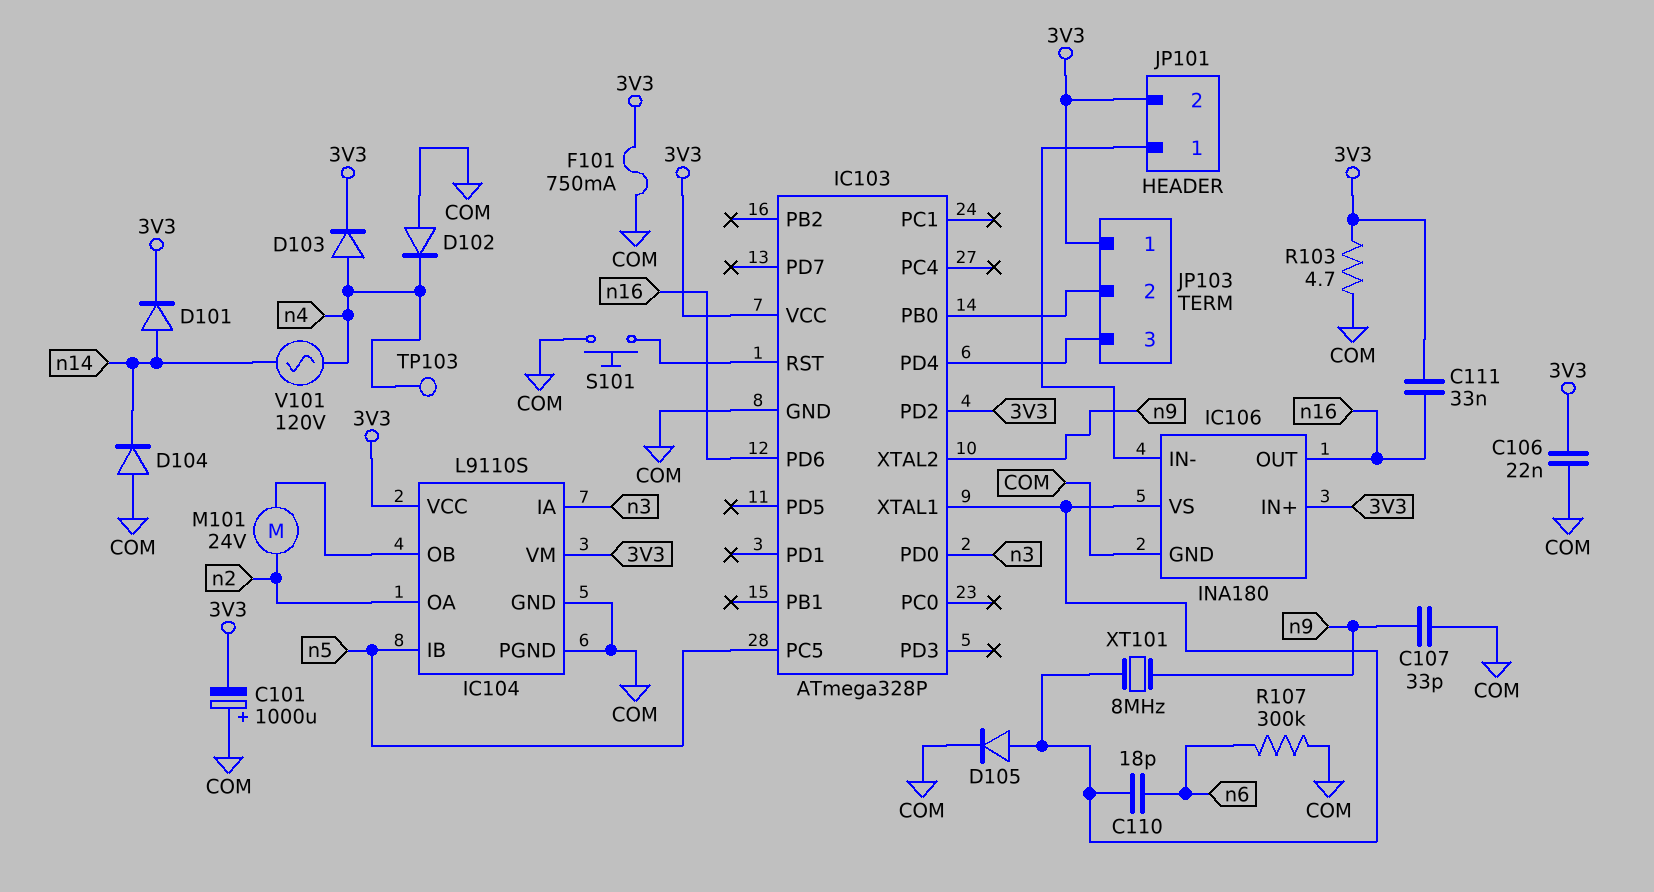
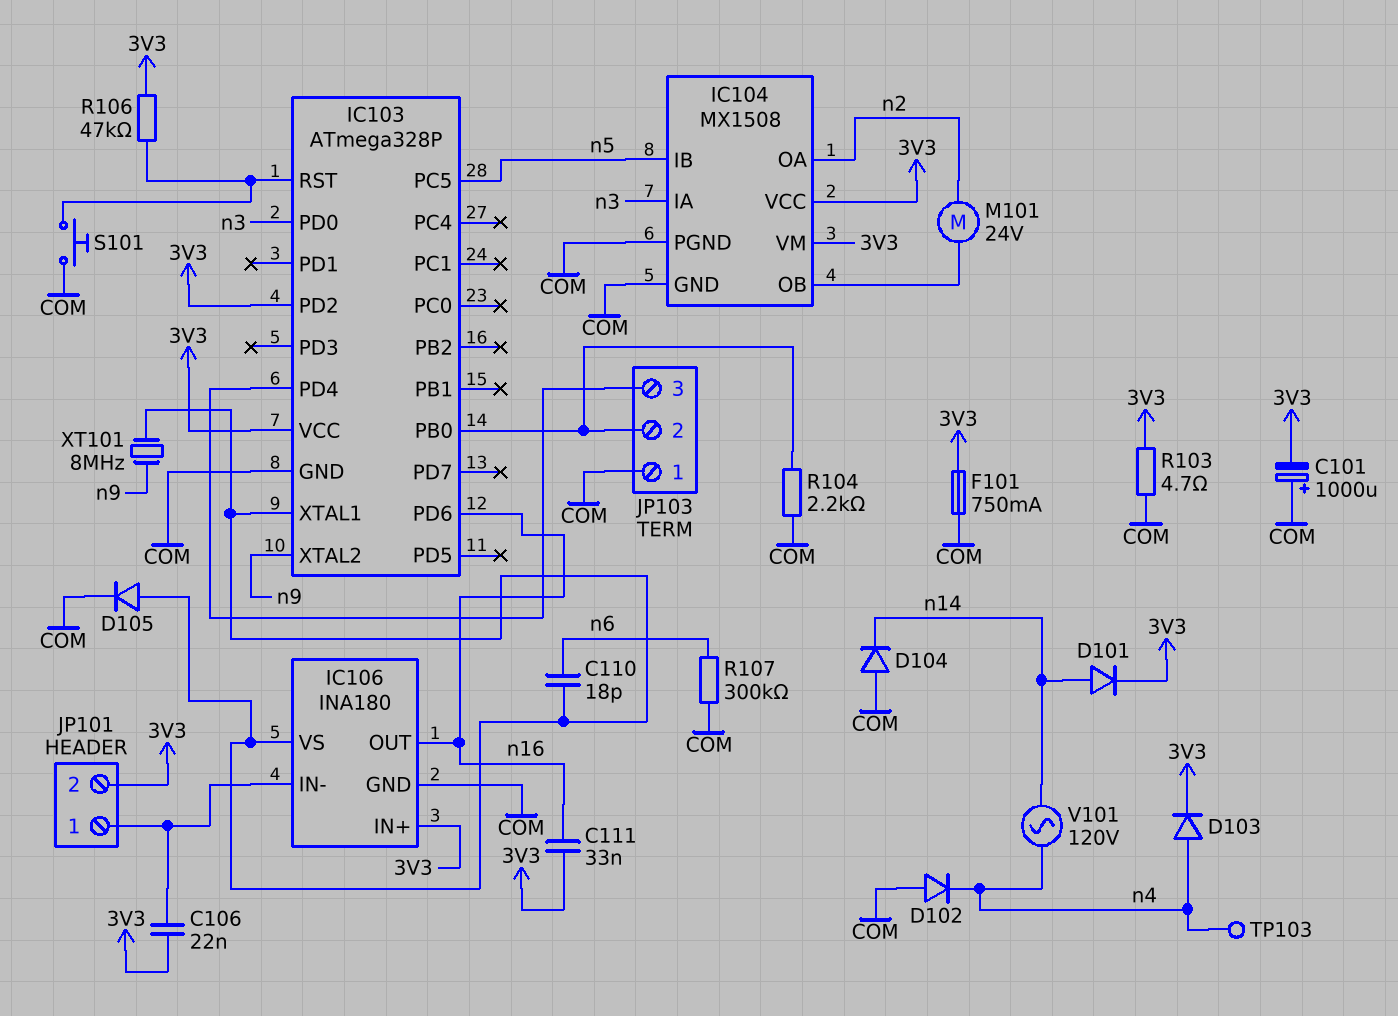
C106: 22nF (3V3, COM) -> 22nF (3V3, IC106/IN-)
C107: 33pF (COM, n9) -> none
IC104: L9110S -> MX1508
JP103 pin 1: 3V3 -> COM
R104: none -> 2.2k (COM, IC103/PB0)
R106: none -> 47k (3V3, IC103/RST)

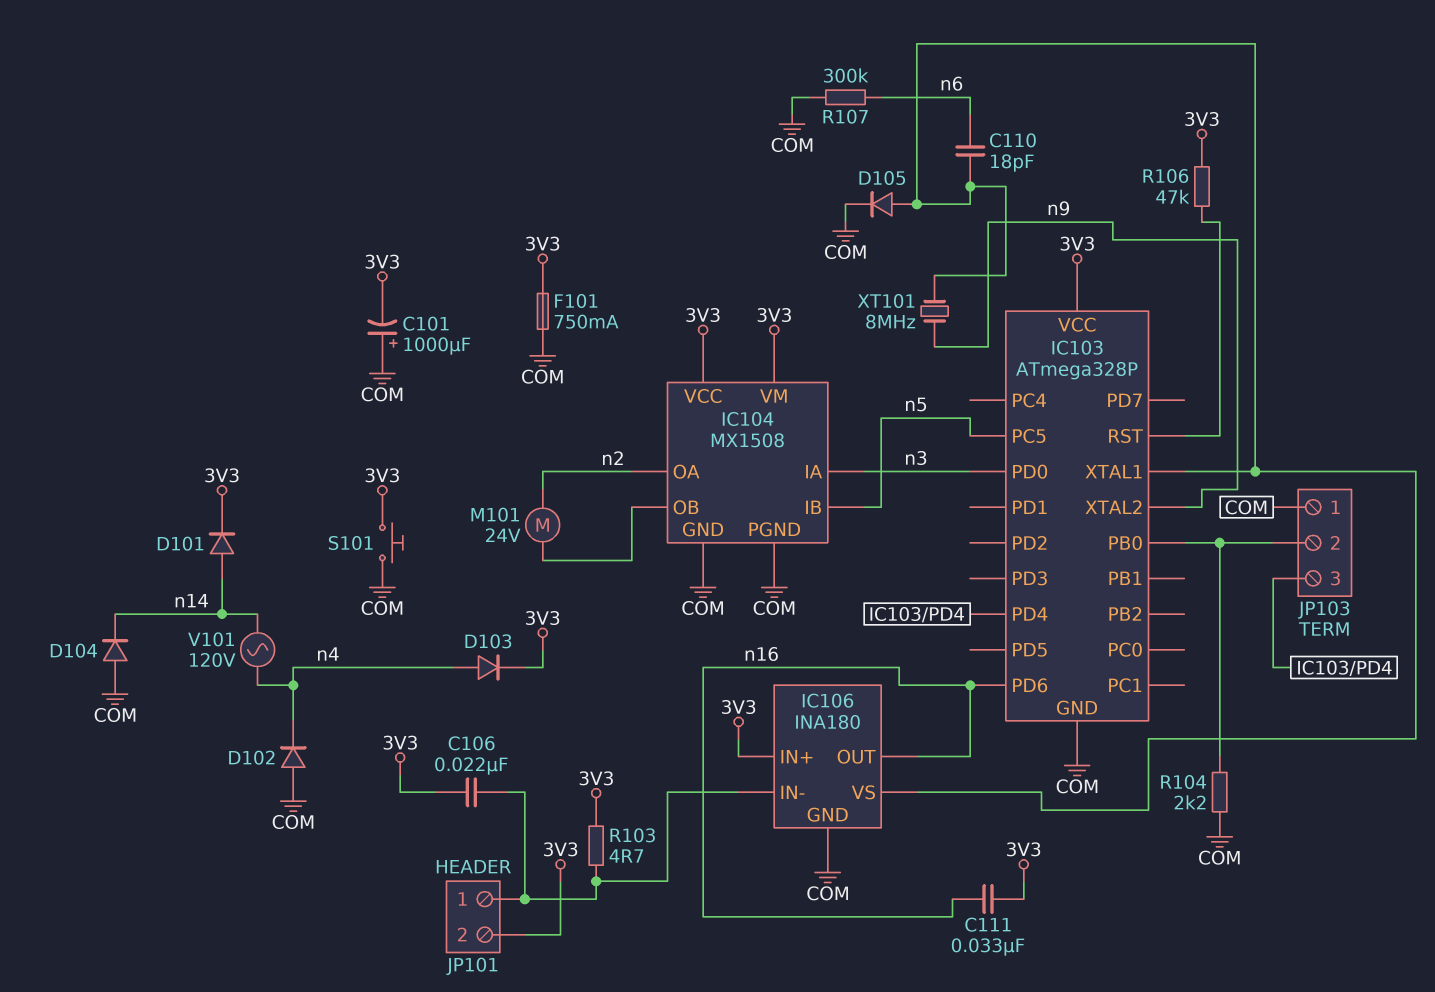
IC103 pin PD2: 3V3 -> none
R103: 4.7 (3V3, COM) -> 4.7 (3V3, IC106/IN-)
S101: button (COM, IC103/RST) -> button (3V3, COM)
TP103: test point (n4) -> none

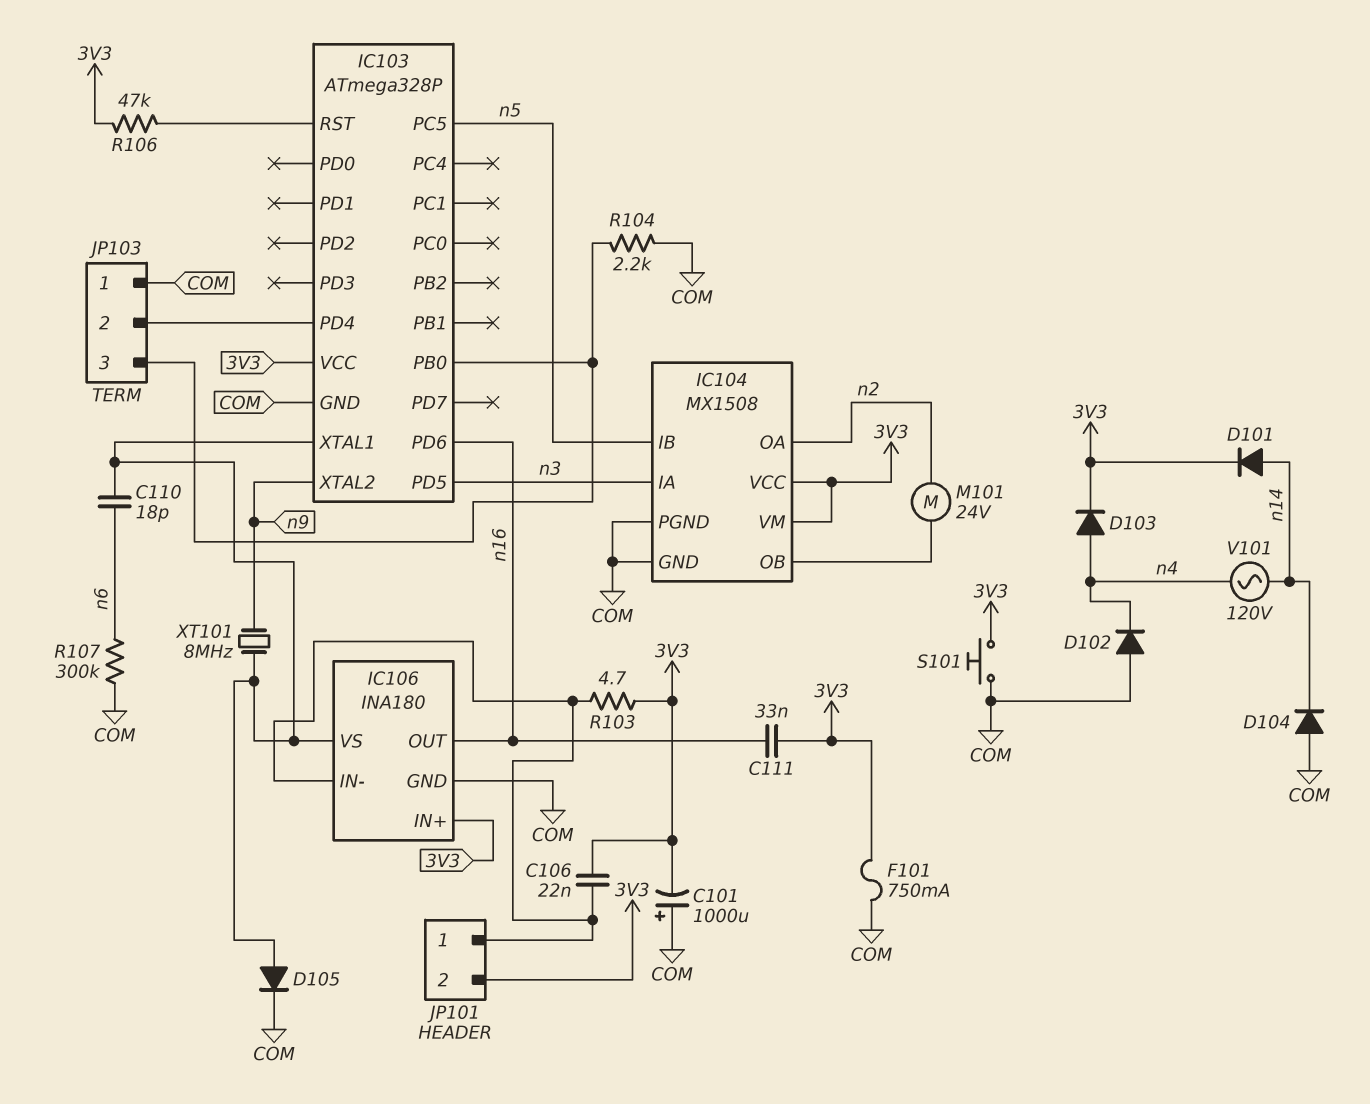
IC103 pin PD0: n3 -> none
IC103 pin PD5: none -> n3
JP103 pin 2: IC103/PB0 -> IC103/PD4
JP103 pin 3: IC103/PD4 -> IC103/PB0

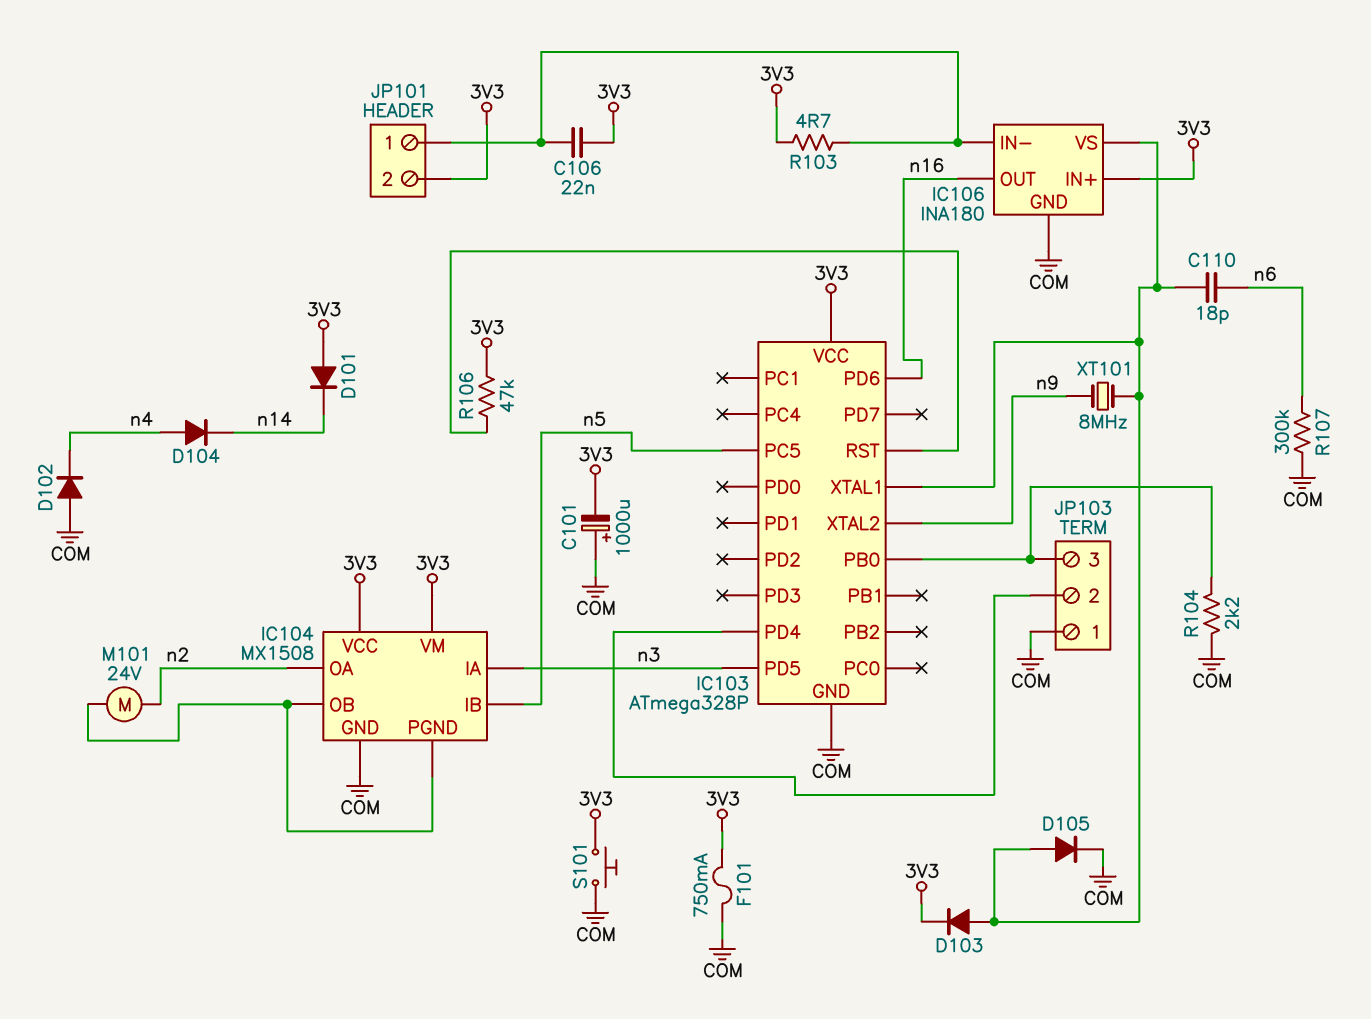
C111: 33nF (3V3, n16) -> none
D101: diode (A n14, K 3V3) -> diode (A 3V3, K n14)
D103: diode (A n4, K 3V3) -> diode (A IC103/XTAL1, K 3V3)
D104: diode (A COM, K n14) -> diode (A n4, K n14)
IC104 pin PGND: COM -> IC104/OB
V101: AC 120V (n4, n14) -> none

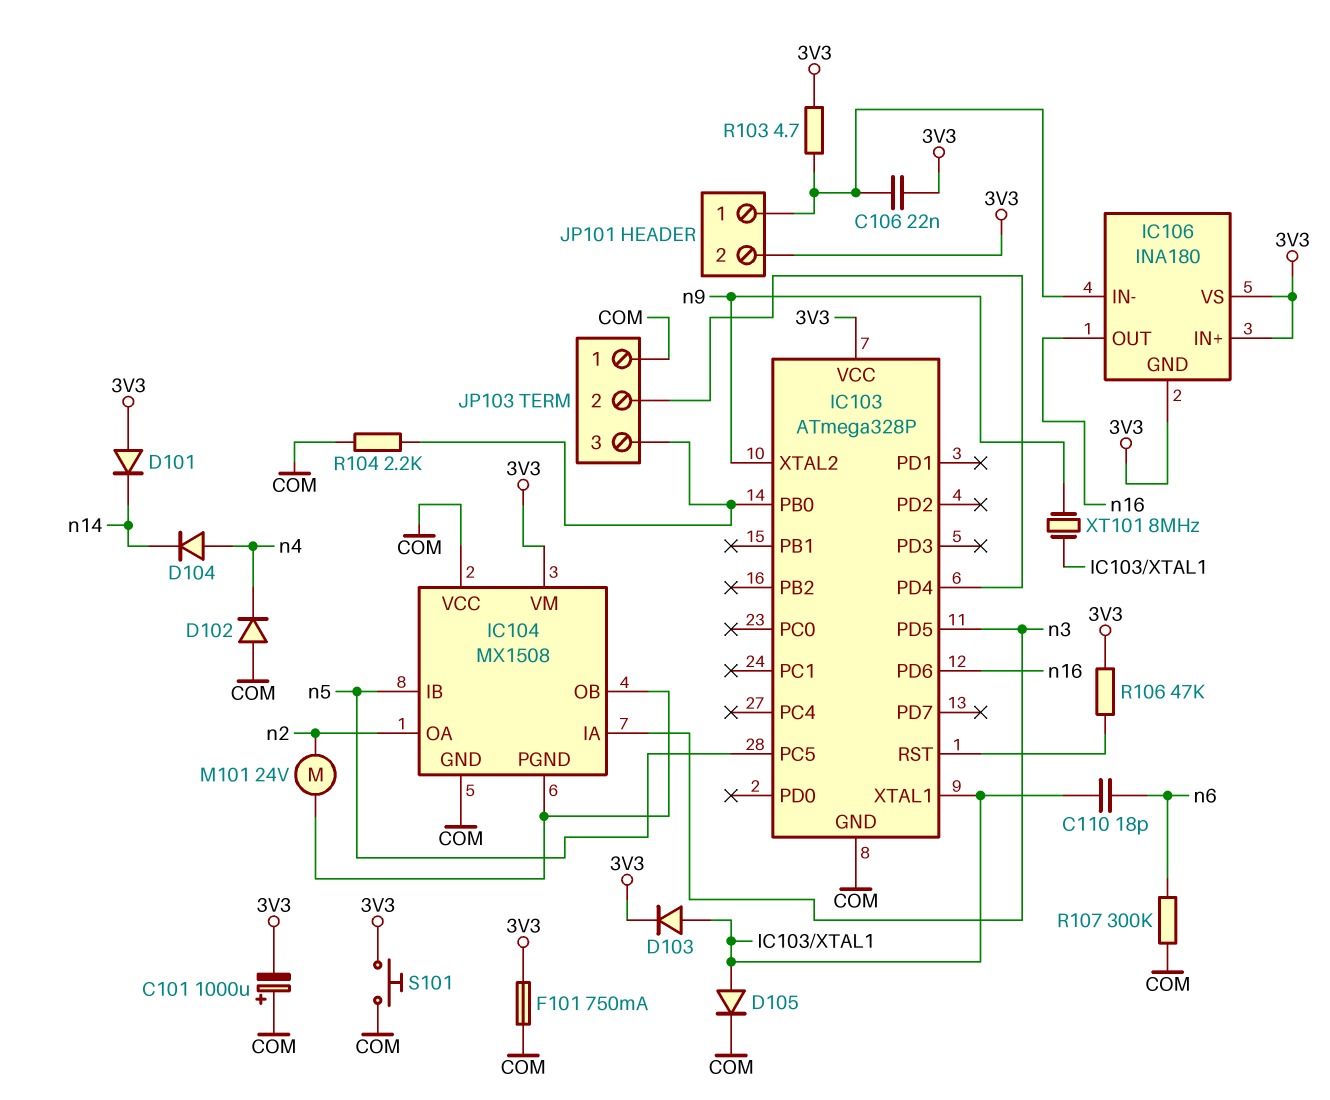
IC104 pin VCC: 3V3 -> COM
IC106 pin GND: COM -> 3V3
IC106 pin VS: IC103/XTAL1 -> 3V3

